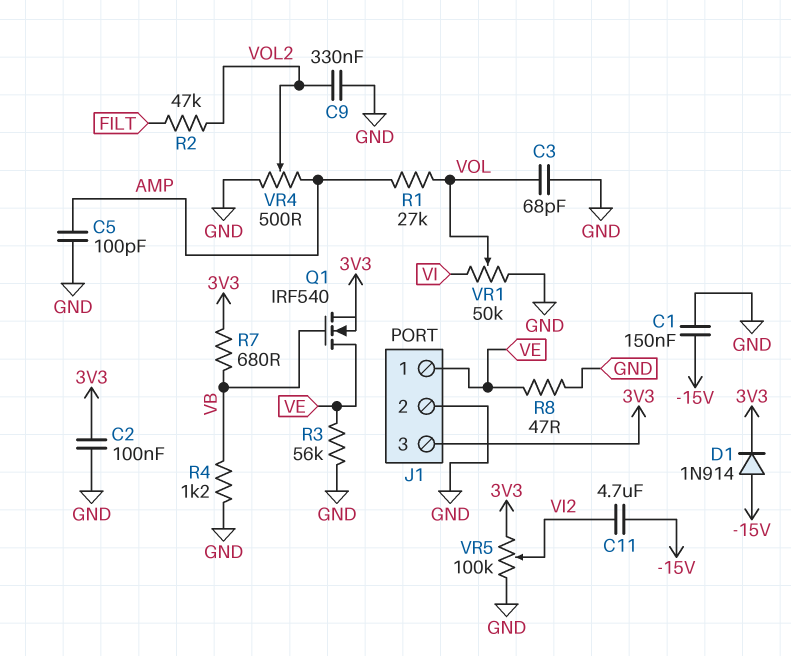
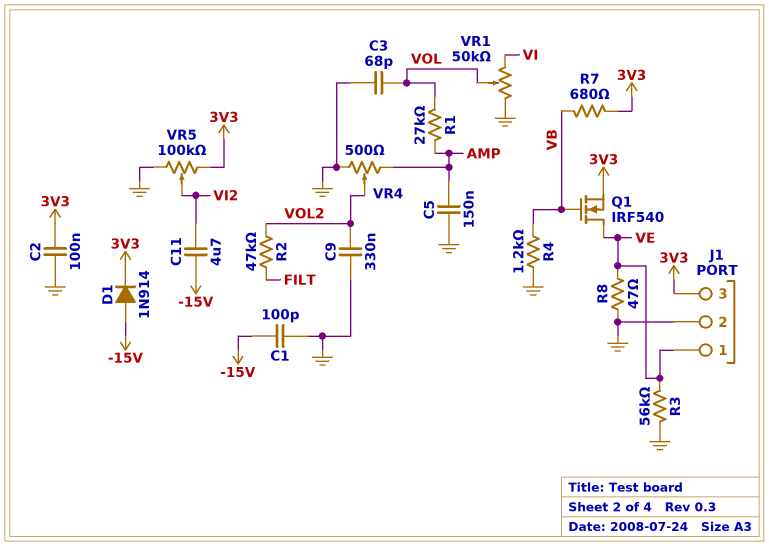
C1: 150nF (-15V, GND) -> 100pF (-15V, GND)
C5: 100pF (AMP, GND) -> 150nF (AMP, GND)

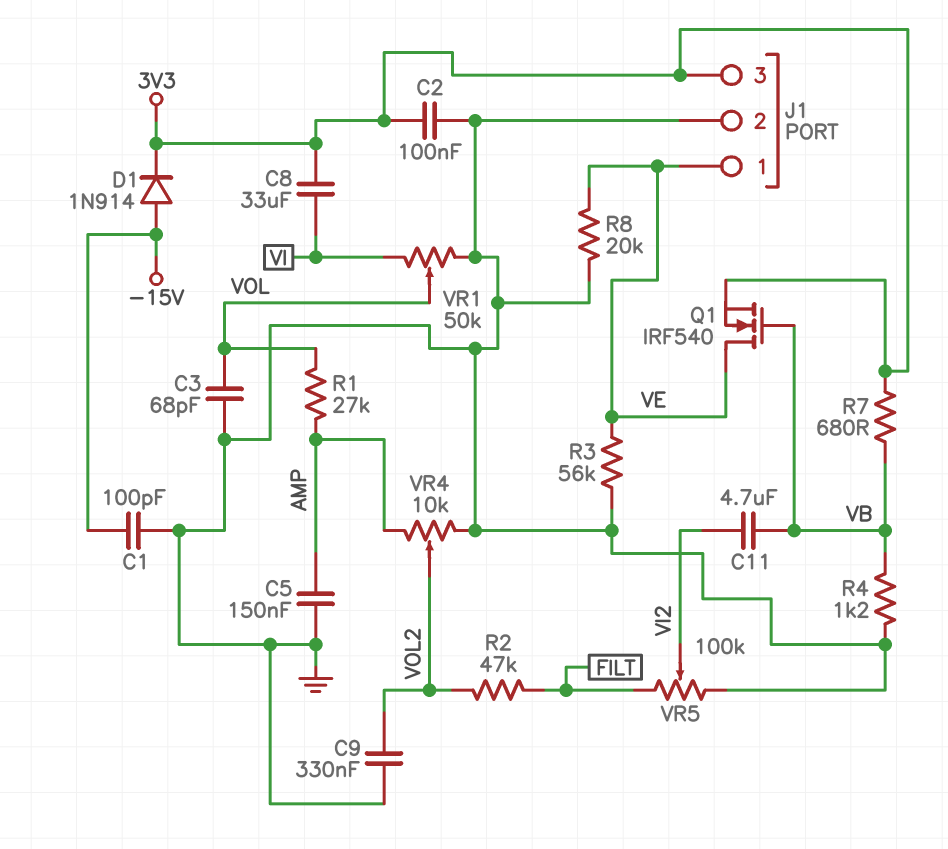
C8: none -> 33uF (3V3, VI)
C11: 4.7uF (-15V, VI2) -> 4.7uF (VB, VI2)
R8: 47 (GND, VE) -> 20k (GND, VE)
VR4: 500 (AMP, GND, wiper VOL2) -> 10k (AMP, GND, wiper VOL2)
VR5: 100k (3V3, GND, wiper VI2) -> 100k (FILT, GND, wiper VI2)

